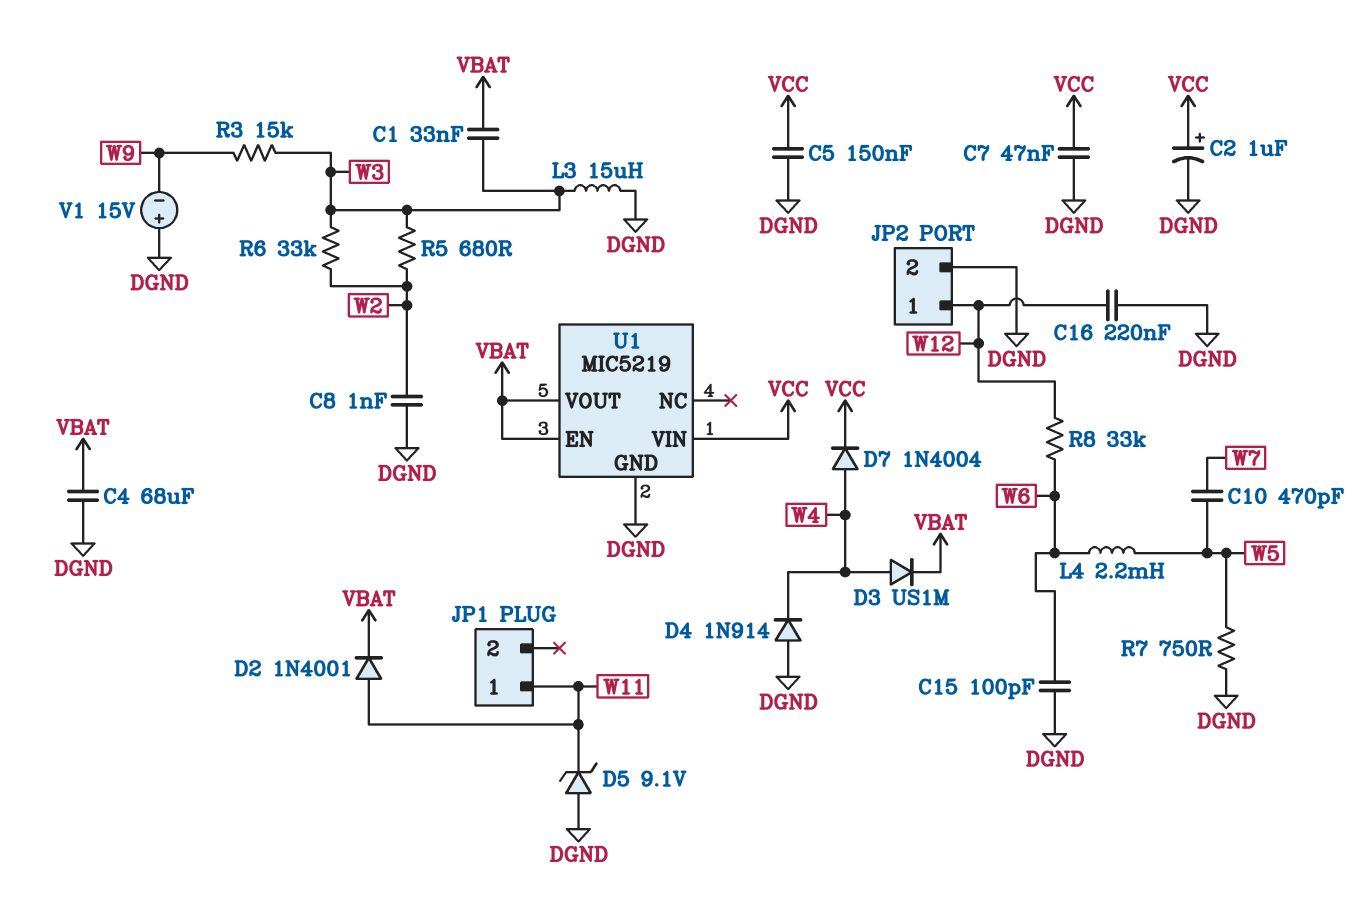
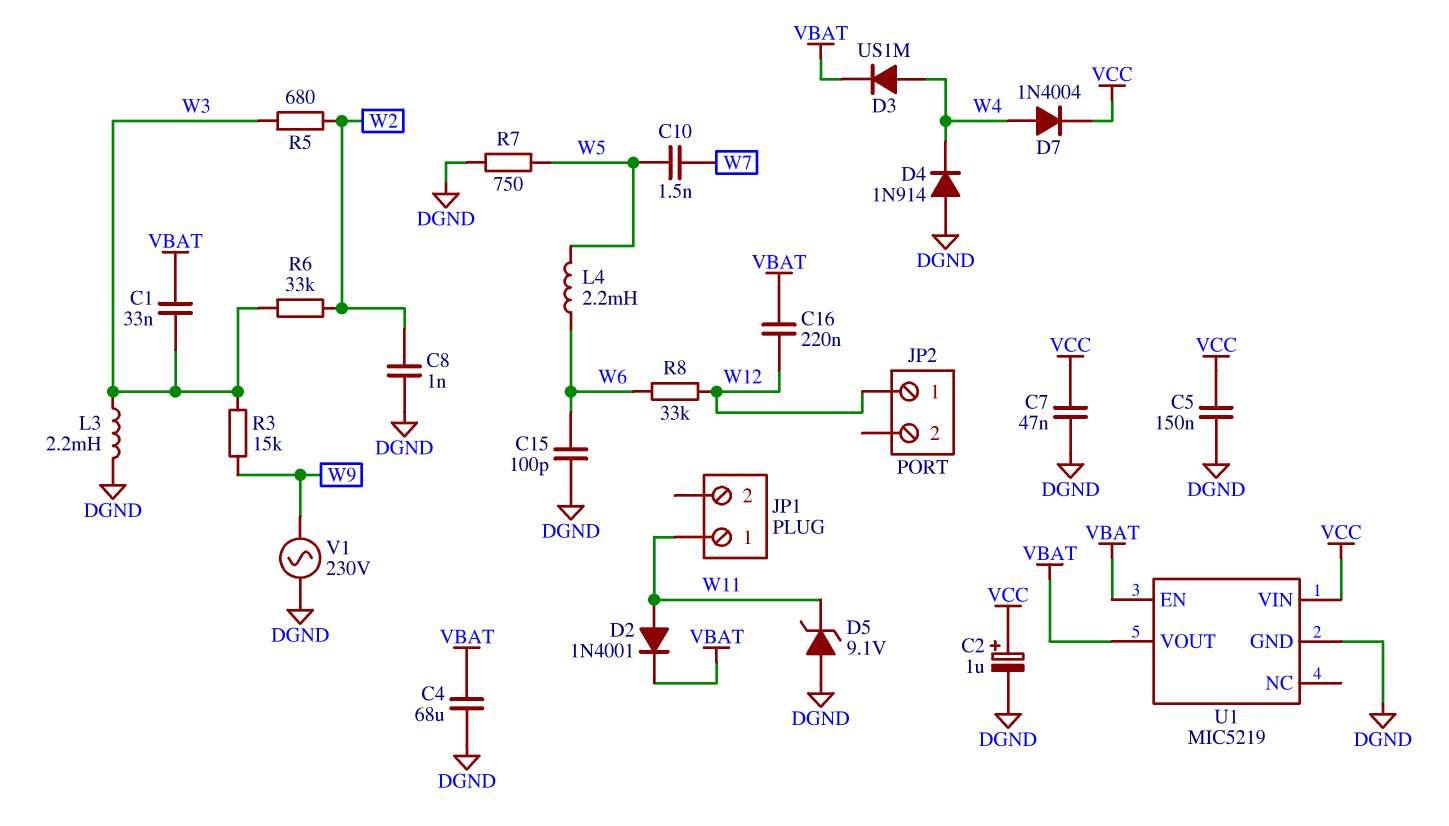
C10: 470pF (W5, W7) -> 1.5nF (W5, W7)
C16: 220nF (DGND, W12) -> 220nF (VBAT, W12)
JP2 pin 2: DGND -> none
L3: 15uH (DGND, W3) -> 2.2mH (DGND, W3)
V1: 15V (plus DGND, minus W9) -> AC 230V (DGND, W9)

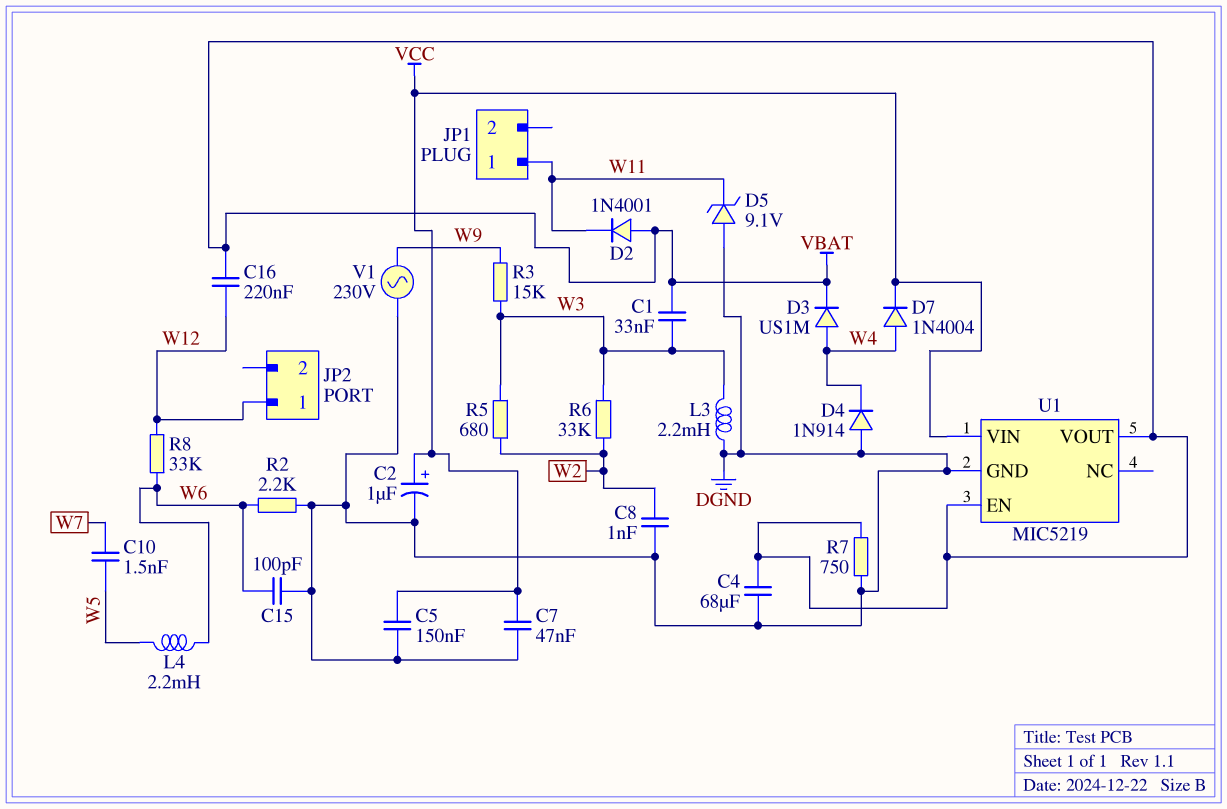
D2: diode 1N4001 (A W11, K VBAT) -> diode 1N4001 (A VBAT, K W11)
R2: none -> 2.2k (DGND, W6)
R7: 750 (DGND, W5) -> 750 (DGND, VBAT)

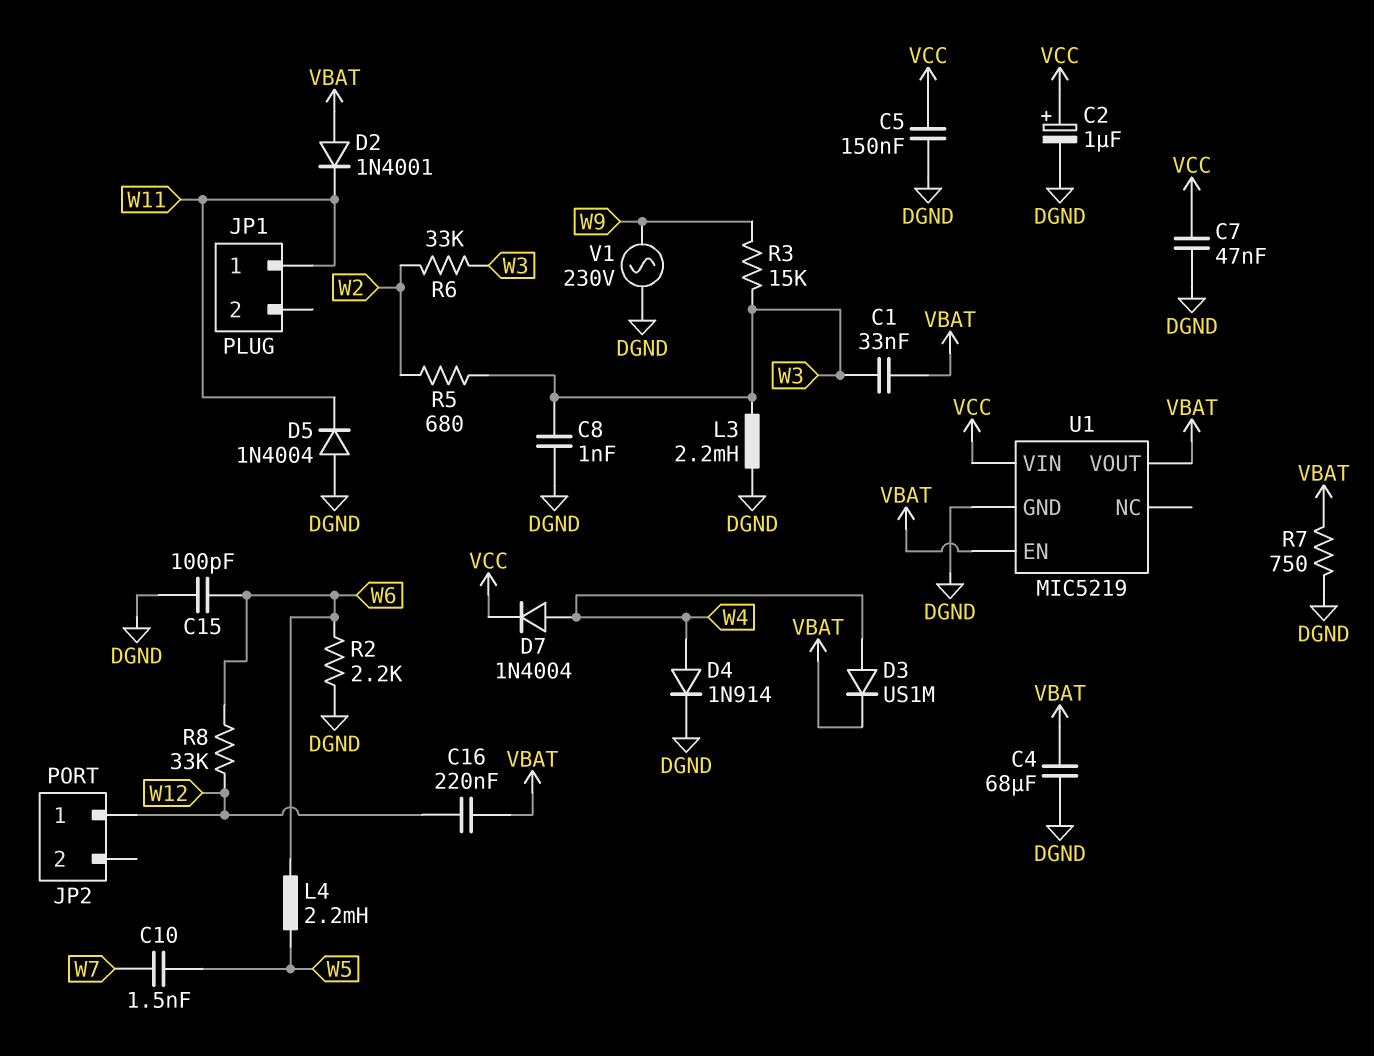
C8: 1nF (DGND, W2) -> 1nF (DGND, W3)
D4: diode 1N914 (A DGND, K W4) -> diode 1N914 (A W4, K DGND)
D5: zener 9.1V (A DGND, K W11) -> diode 1N4004 (A DGND, K W11)

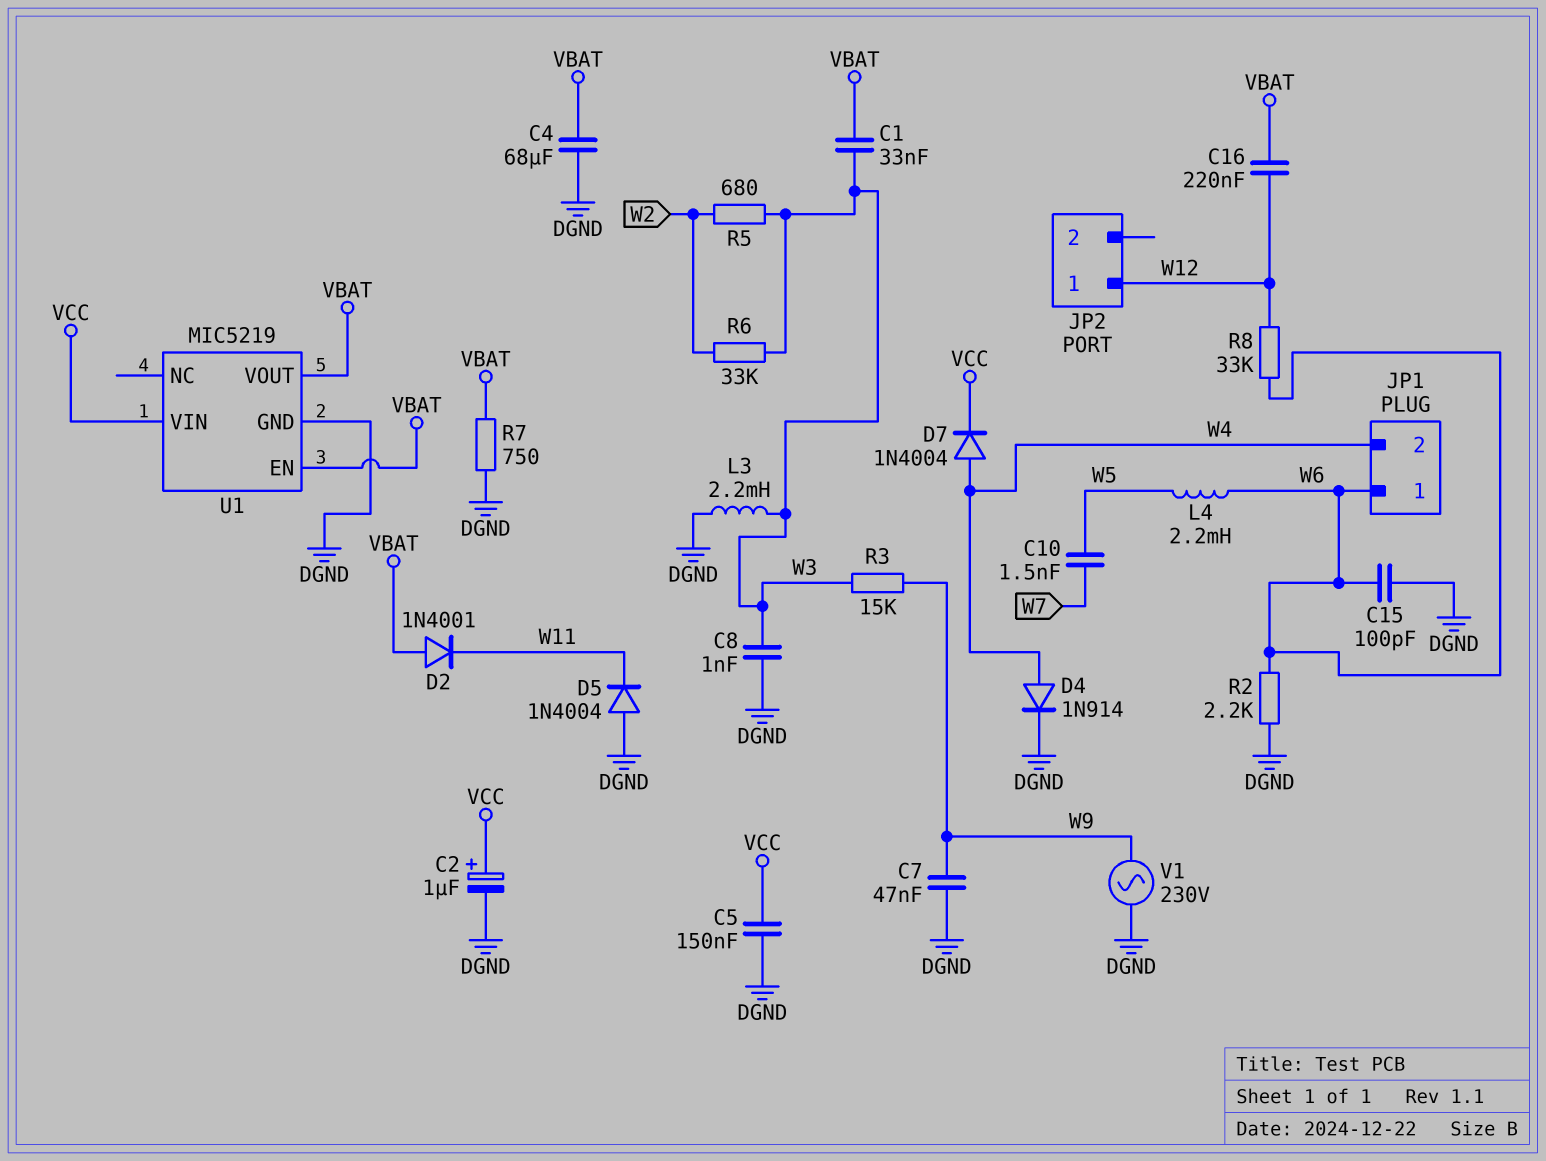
C7: 47nF (DGND, VCC) -> 47nF (DGND, W9)
D3: diode US1M (A W4, K VBAT) -> none
JP1 pin 1: W11 -> W6
JP1 pin 2: none -> W4

